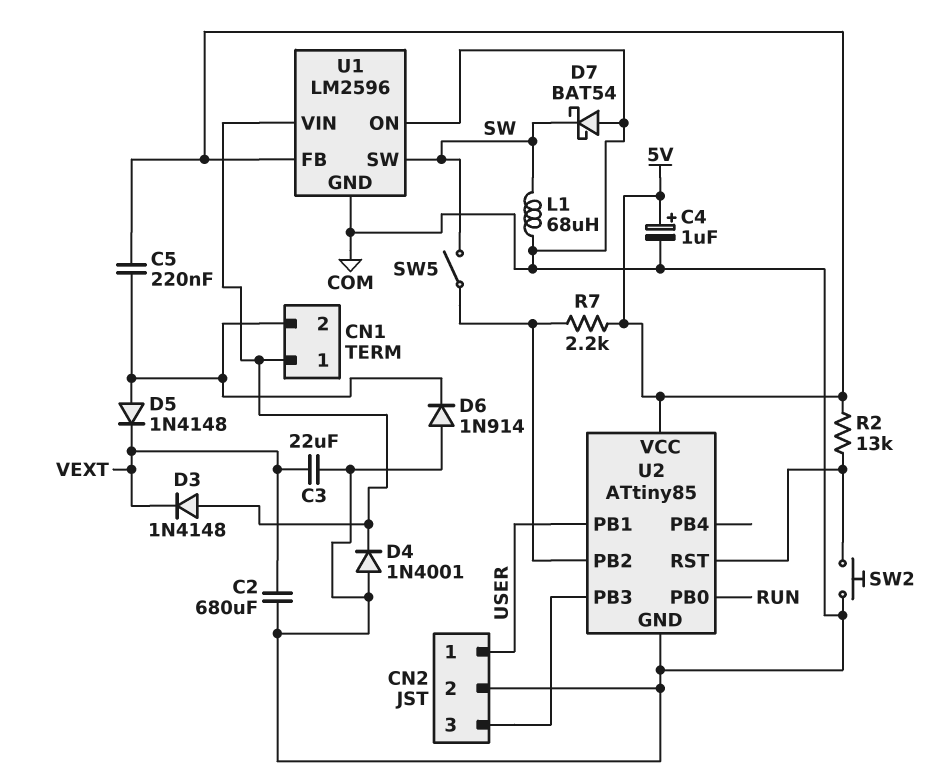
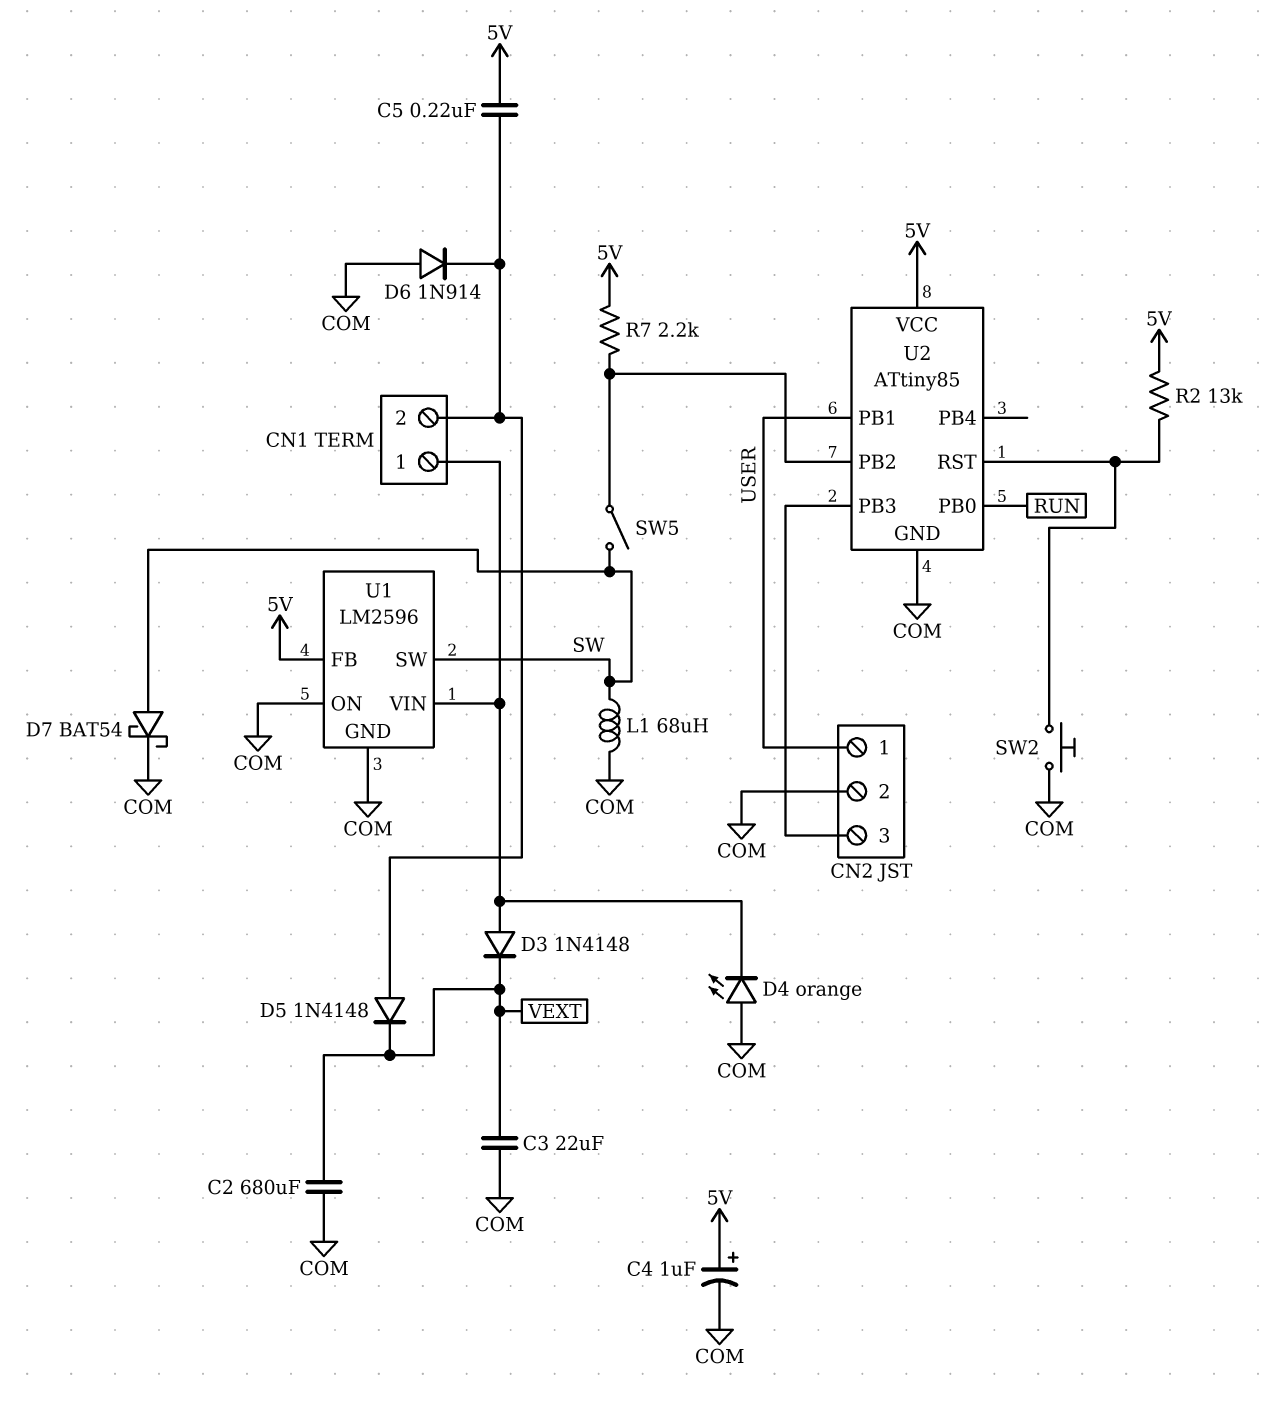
D4: diode 1N4001 (A COM, K CN1/1) -> LED orange (A COM, K CN1/1)
D7: schottky BAT54 (A COM, K SW) -> schottky BAT54 (A SW, K COM)

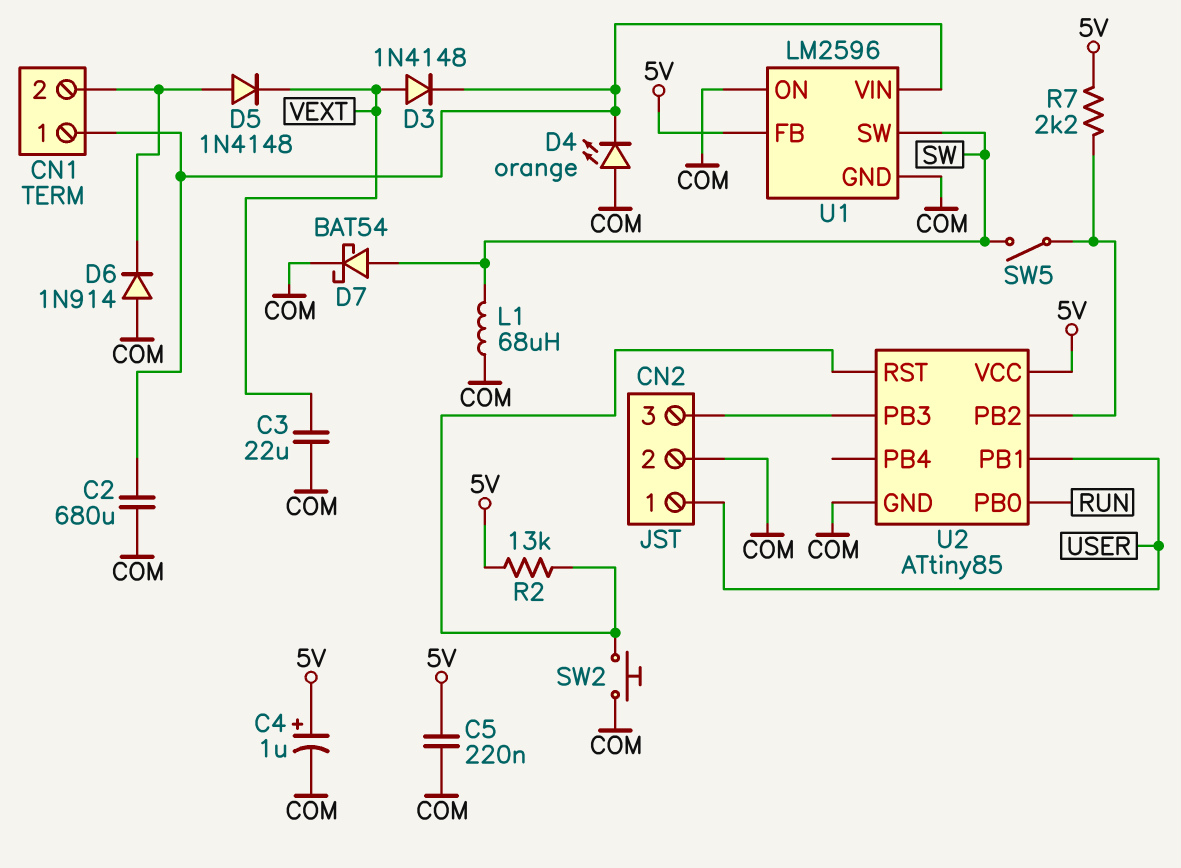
C2: 680uF (COM, VEXT) -> 680uF (CN1/1, COM)
C5: 220nF (5V, CN1/2) -> 220nF (5V, COM)
D3: diode 1N4148 (A CN1/1, K VEXT) -> diode 1N4148 (A VEXT, K CN1/1)

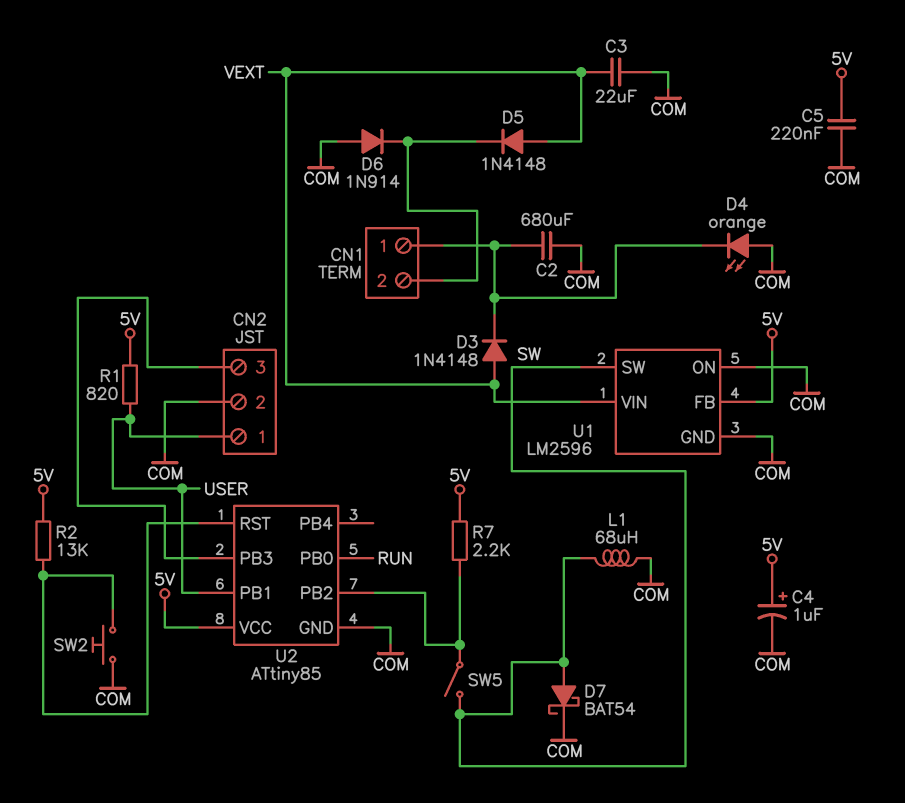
D5: diode 1N4148 (A CN1/2, K VEXT) -> diode 1N4148 (A VEXT, K CN1/2)
R1: none -> 820 (5V, USER)
U1 pin VIN: CN1/1 -> VEXT

